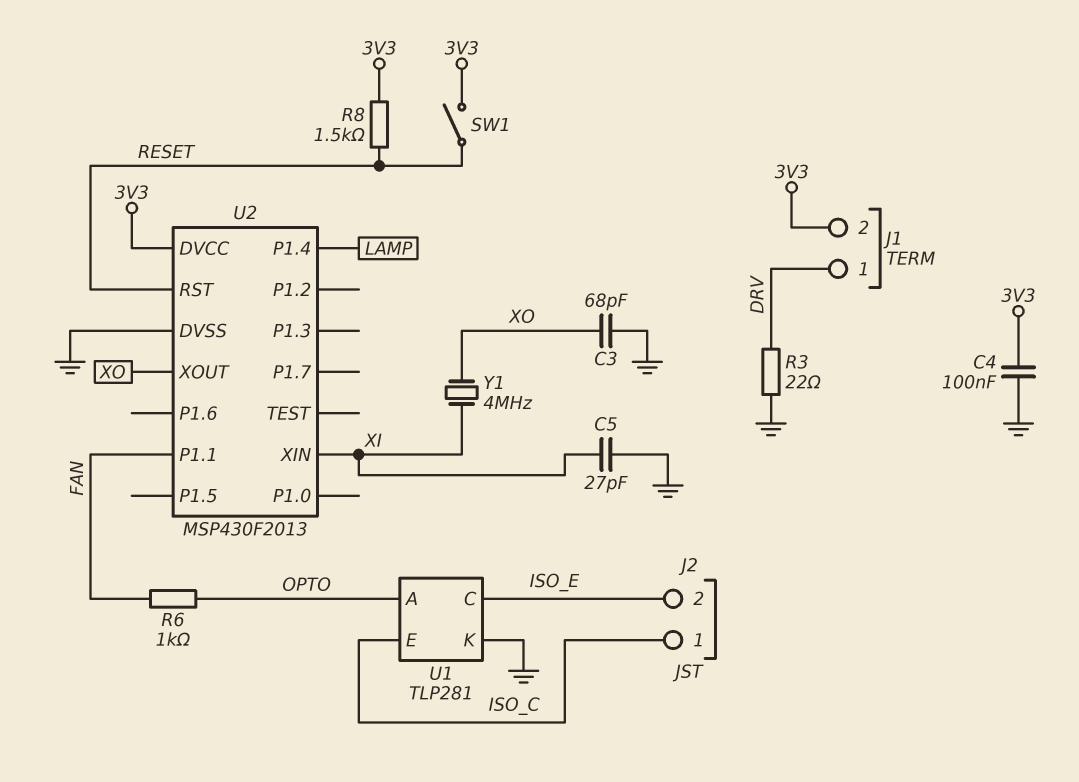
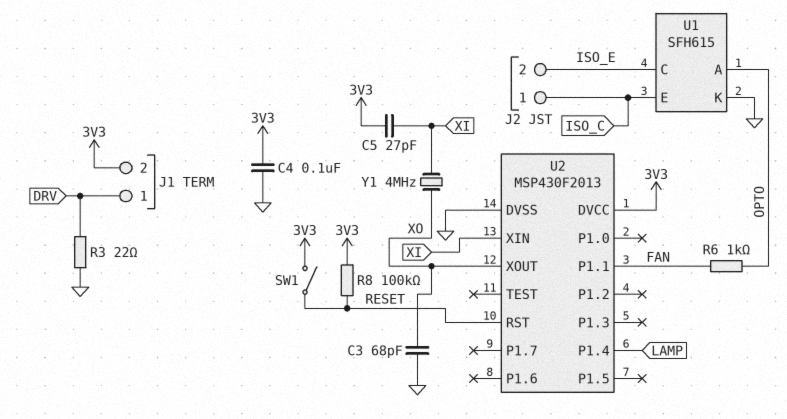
C5: 27pF (GND, XI) -> 27pF (3V3, XI)
R8: 1.5k (3V3, RESET) -> 100k (3V3, RESET)
U1: TLP281 -> SFH615

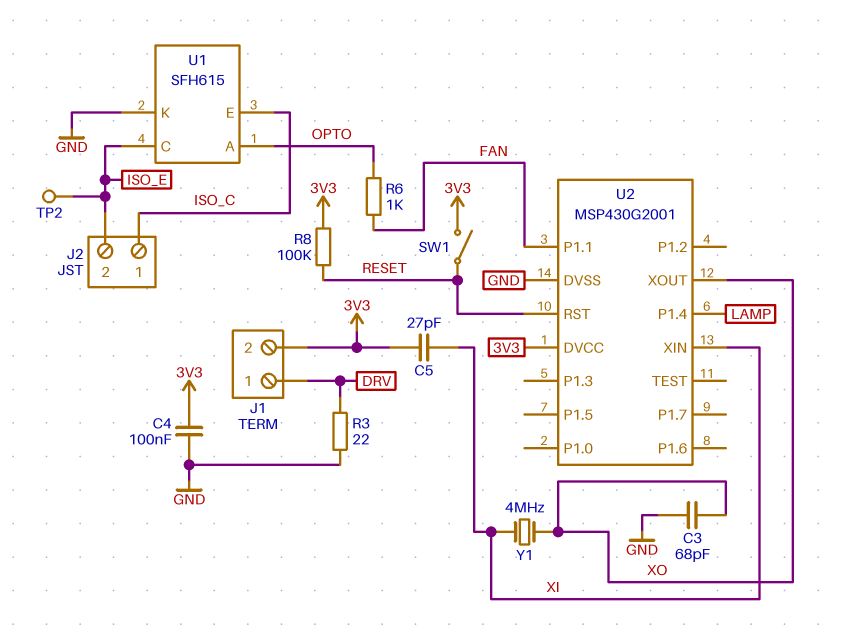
TP2: none -> test point (ISO_E)
U2: MSP430F2013 -> MSP430G2001

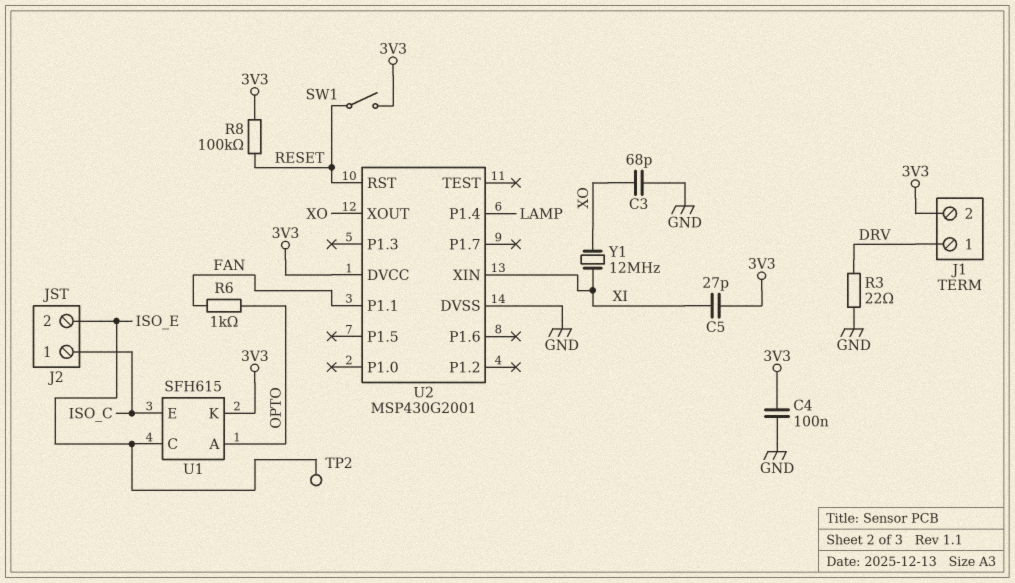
U1 pin K: GND -> 3V3
Y1: 4MHz (XI, XO) -> 12MHz (XI, XO)

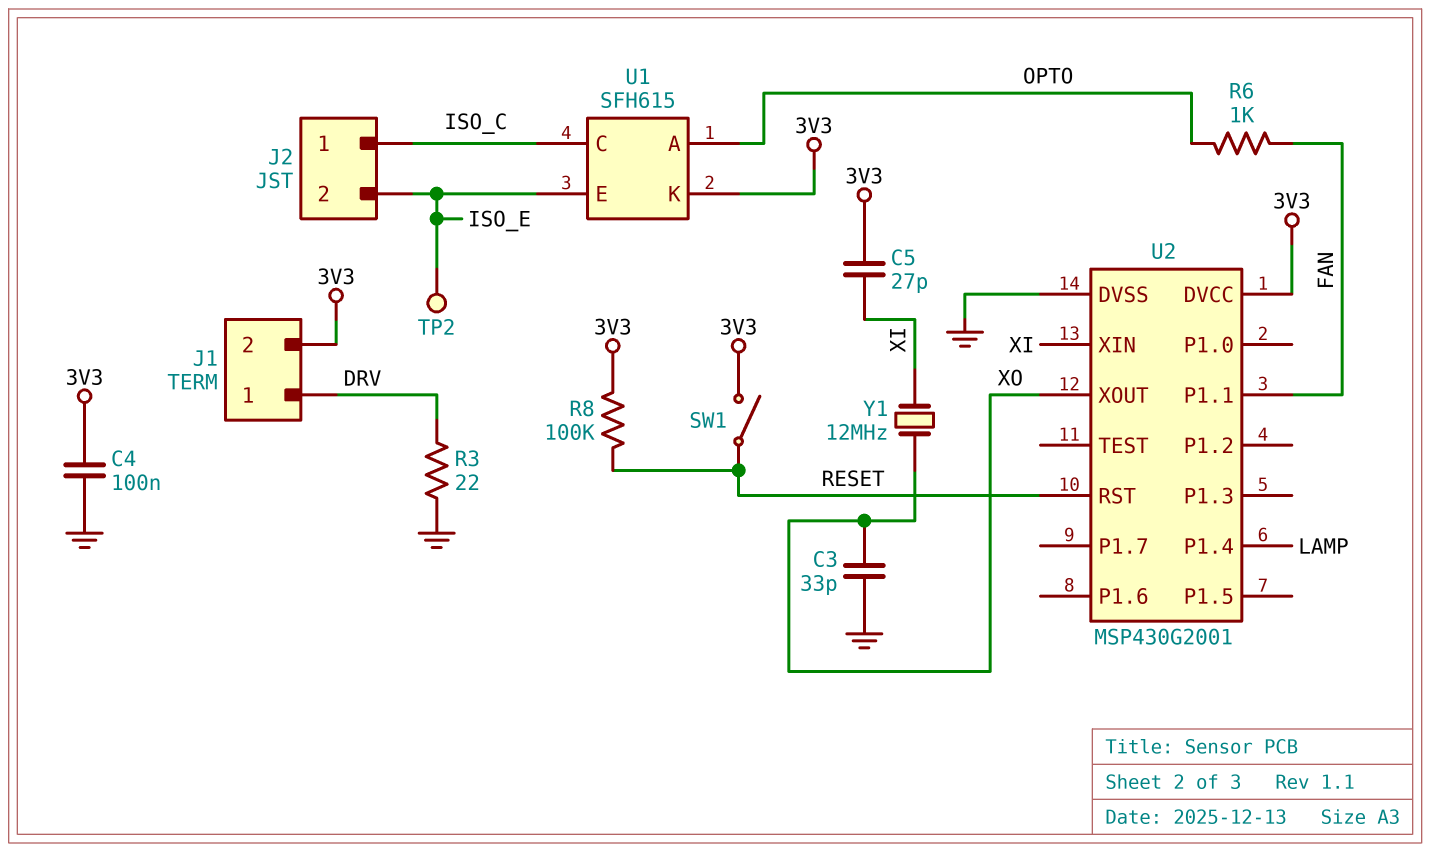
C3: 68pF (GND, XO) -> 33pF (GND, XO)
U1 pin C: ISO_E -> ISO_C
U1 pin E: ISO_C -> ISO_E

